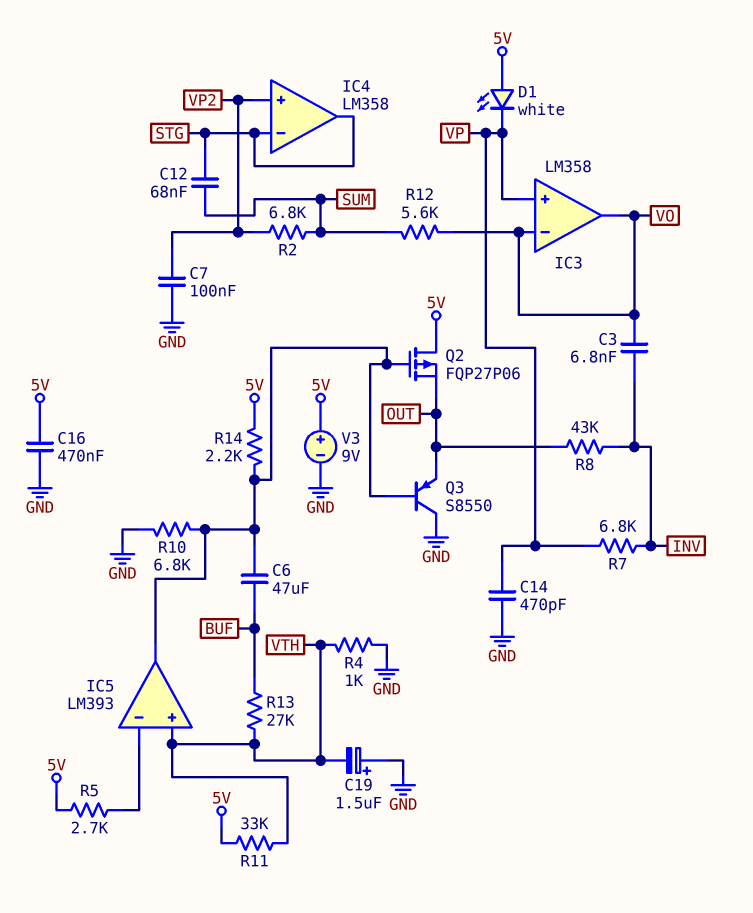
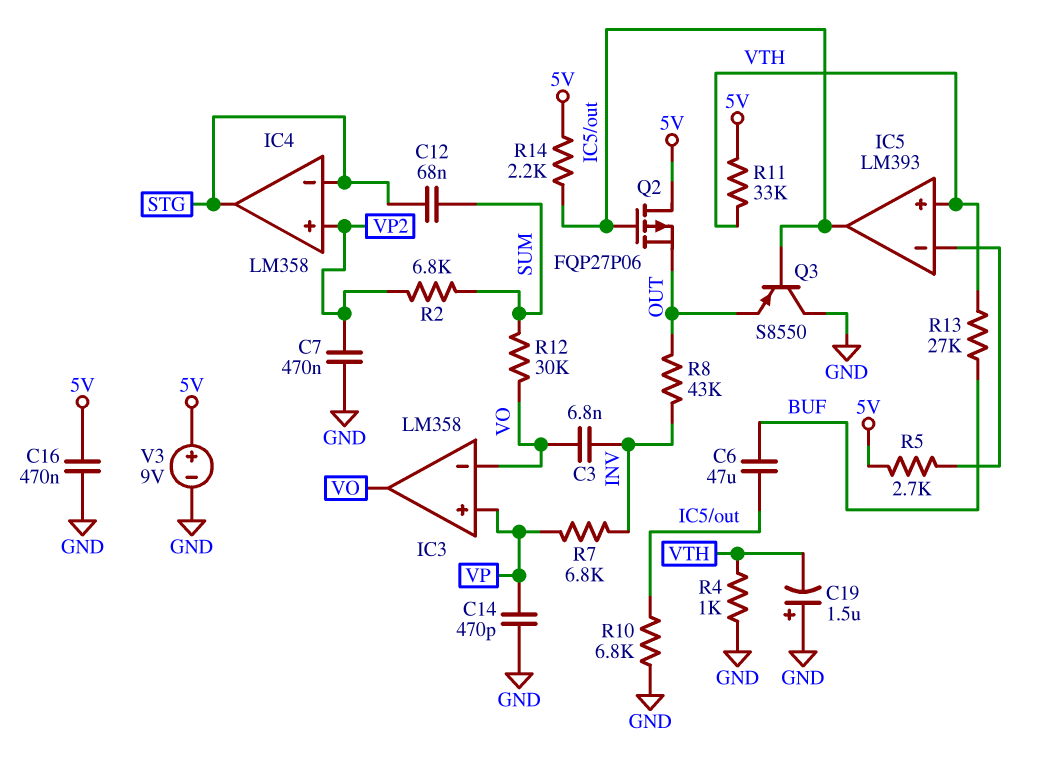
C7: 100nF (GND, VP2) -> 470nF (GND, VP2)
D1: LED white (A 5V, K VP) -> none
R12: 5.6k (SUM, VO) -> 30k (SUM, VO)

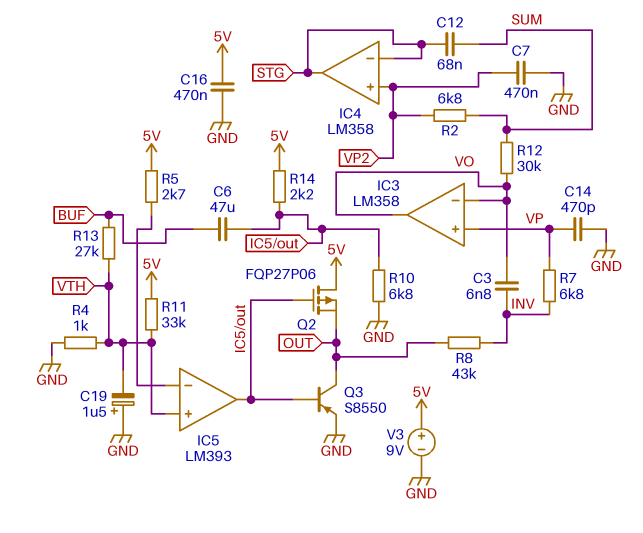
Q3: PNP S8550 (B IC5/out, C GND, E OUT) -> PNP S8550 (B IC5/out, C OUT, E GND)

